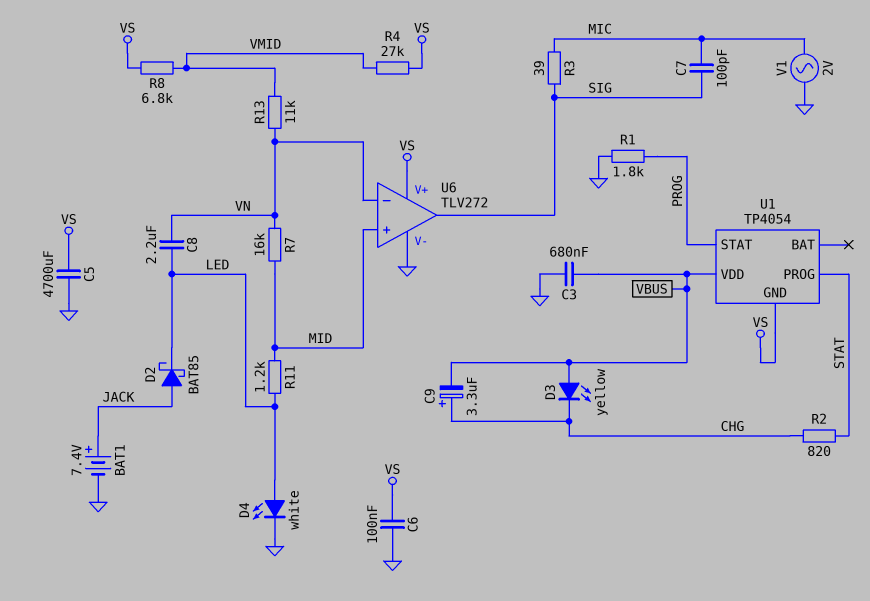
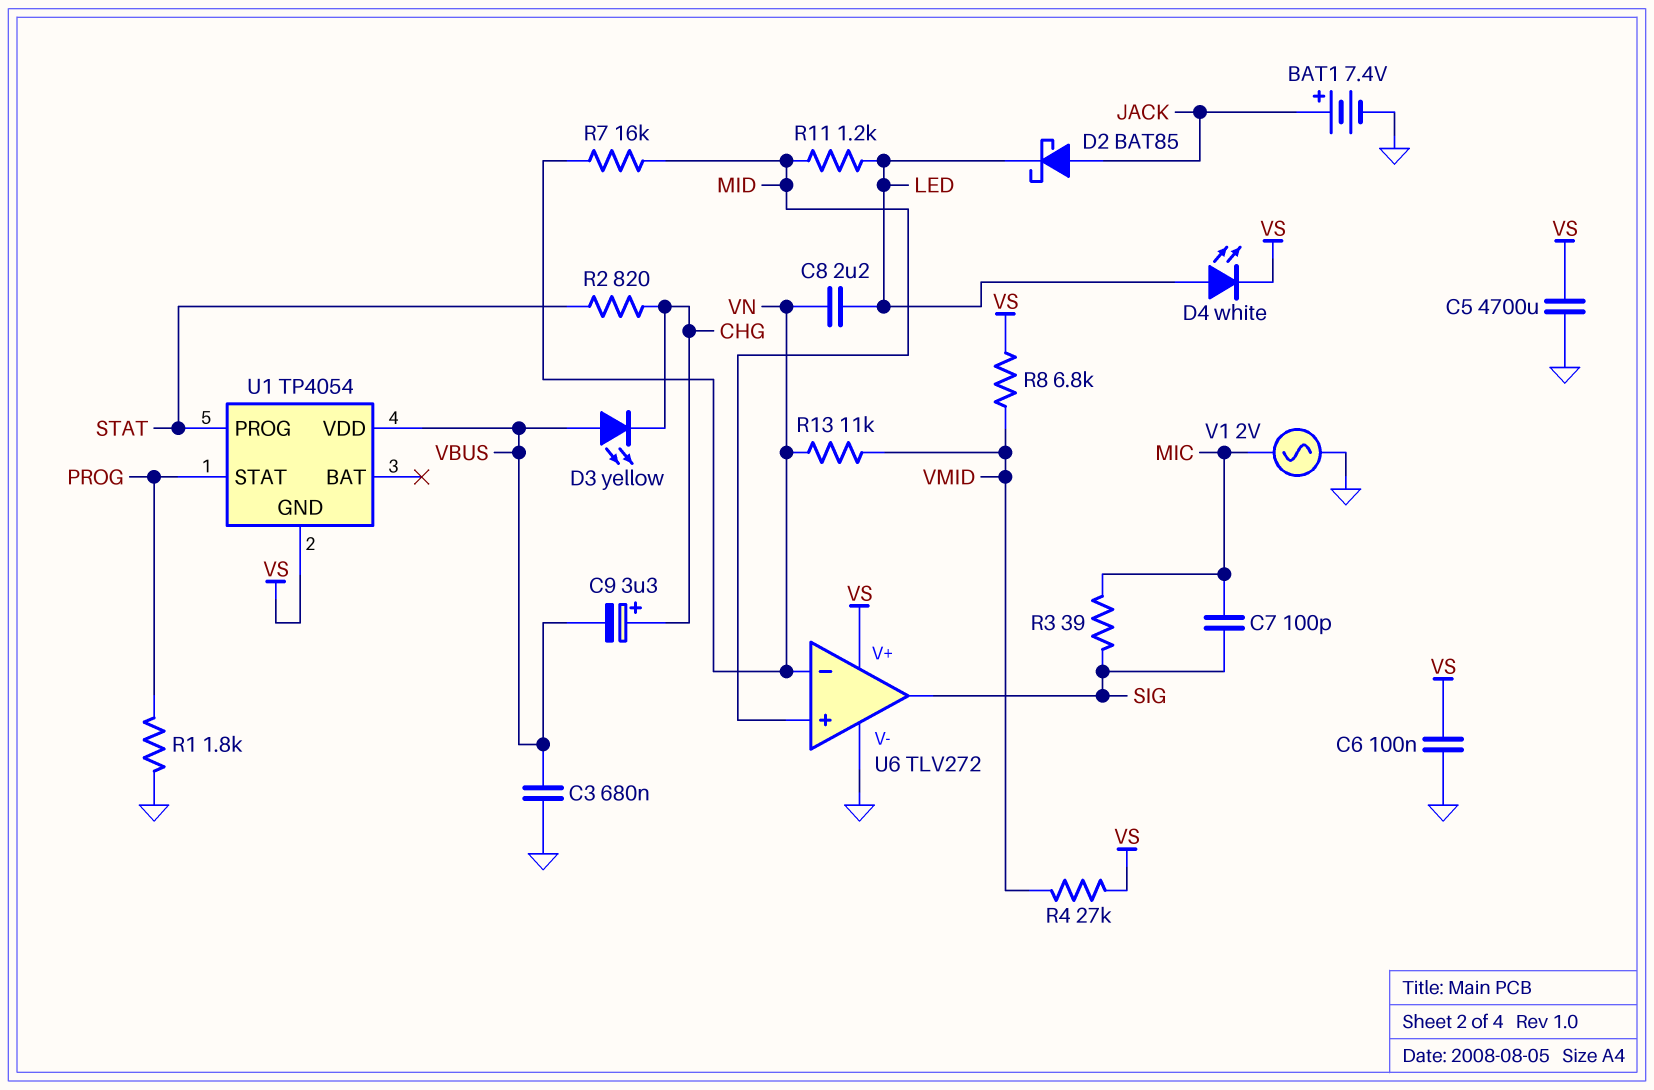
D4: LED white (A LED, K GND) -> LED white (A LED, K VS)

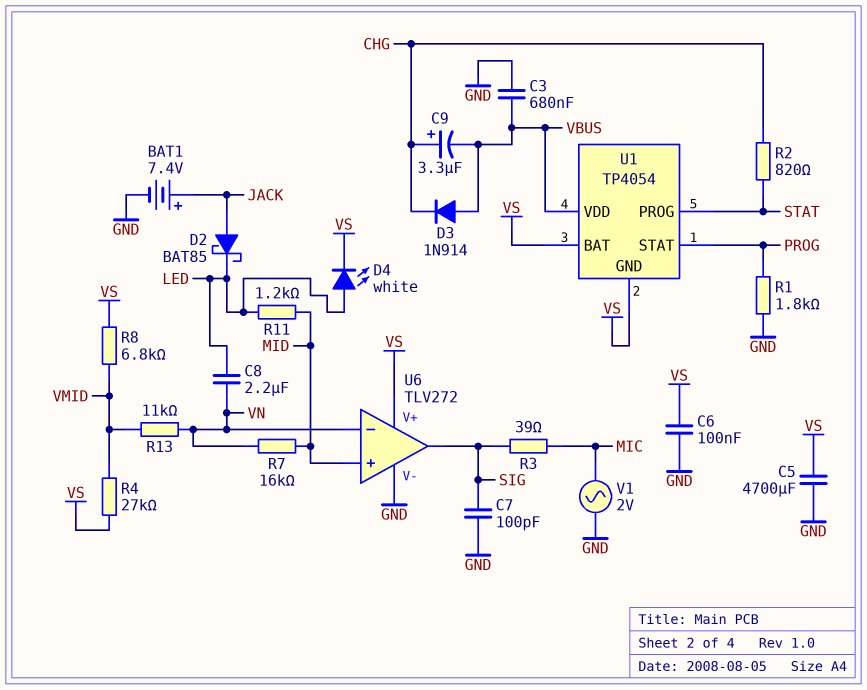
C7: 100pF (MIC, SIG) -> 100pF (GND, SIG)
D3: LED yellow (A VBUS, K CHG) -> diode 1N914 (A VBUS, K CHG)
U1 pin BAT: none -> VS

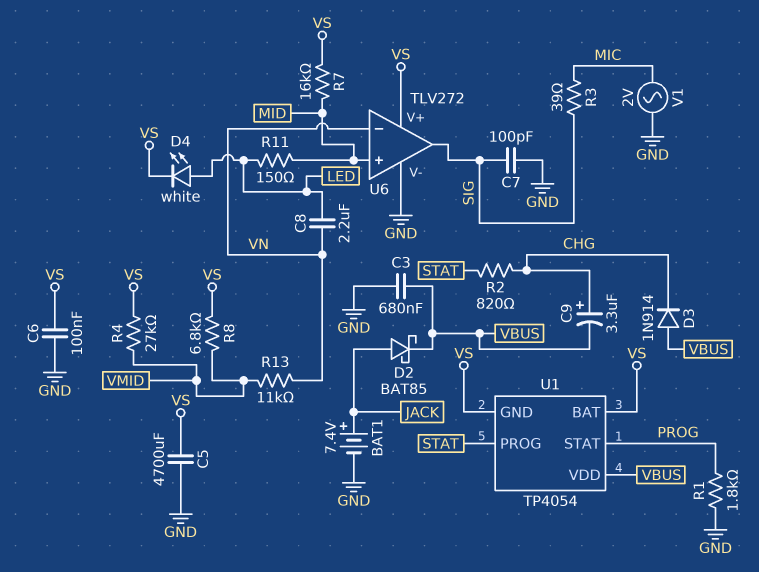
D2: schottky BAT85 (A JACK, K LED) -> schottky BAT85 (A JACK, K VBUS)
R7: 16k (MID, VN) -> 16k (MID, VS)
R11: 1.2k (LED, MID) -> 150 (LED, MID)

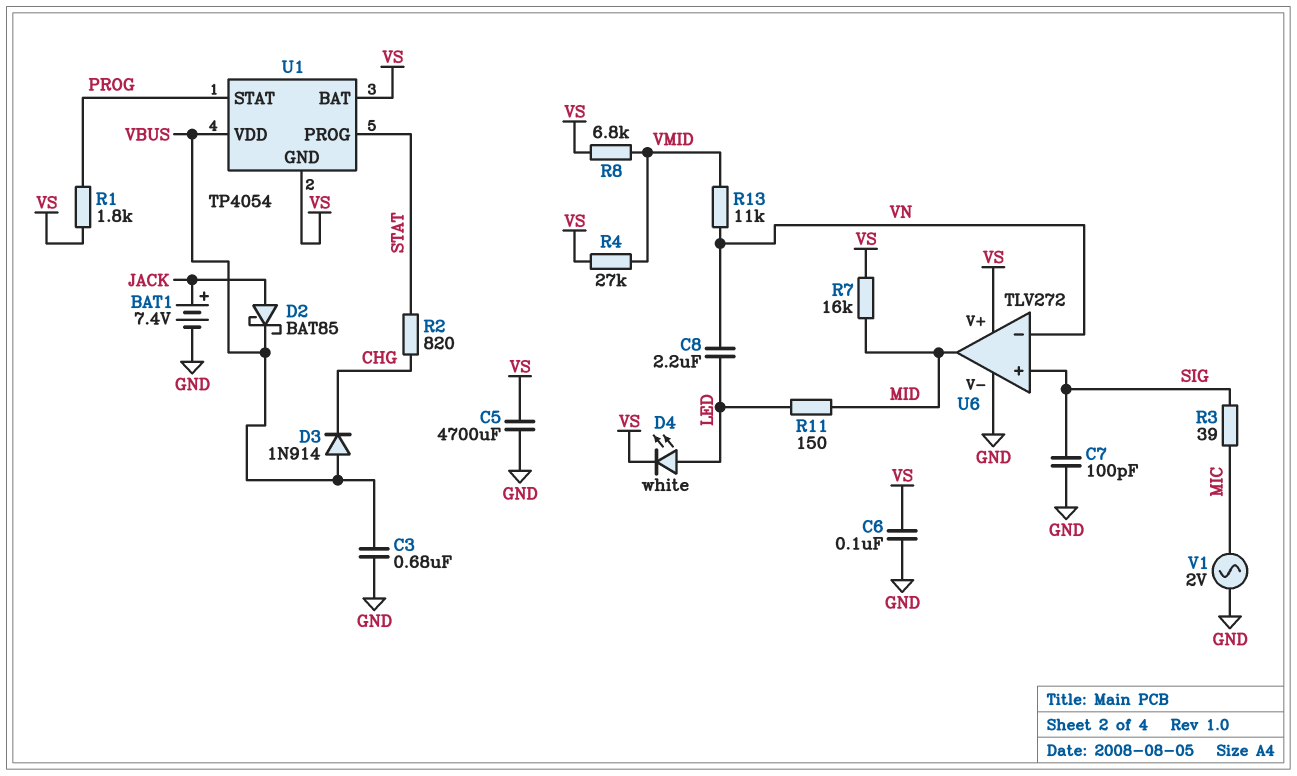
C9: 3.3uF (plus CHG, minus VBUS) -> none
R1: 1.8k (GND, PROG) -> 1.8k (PROG, VS)
U6 pin in+: MID -> SIG
U6 pin out: SIG -> MID

